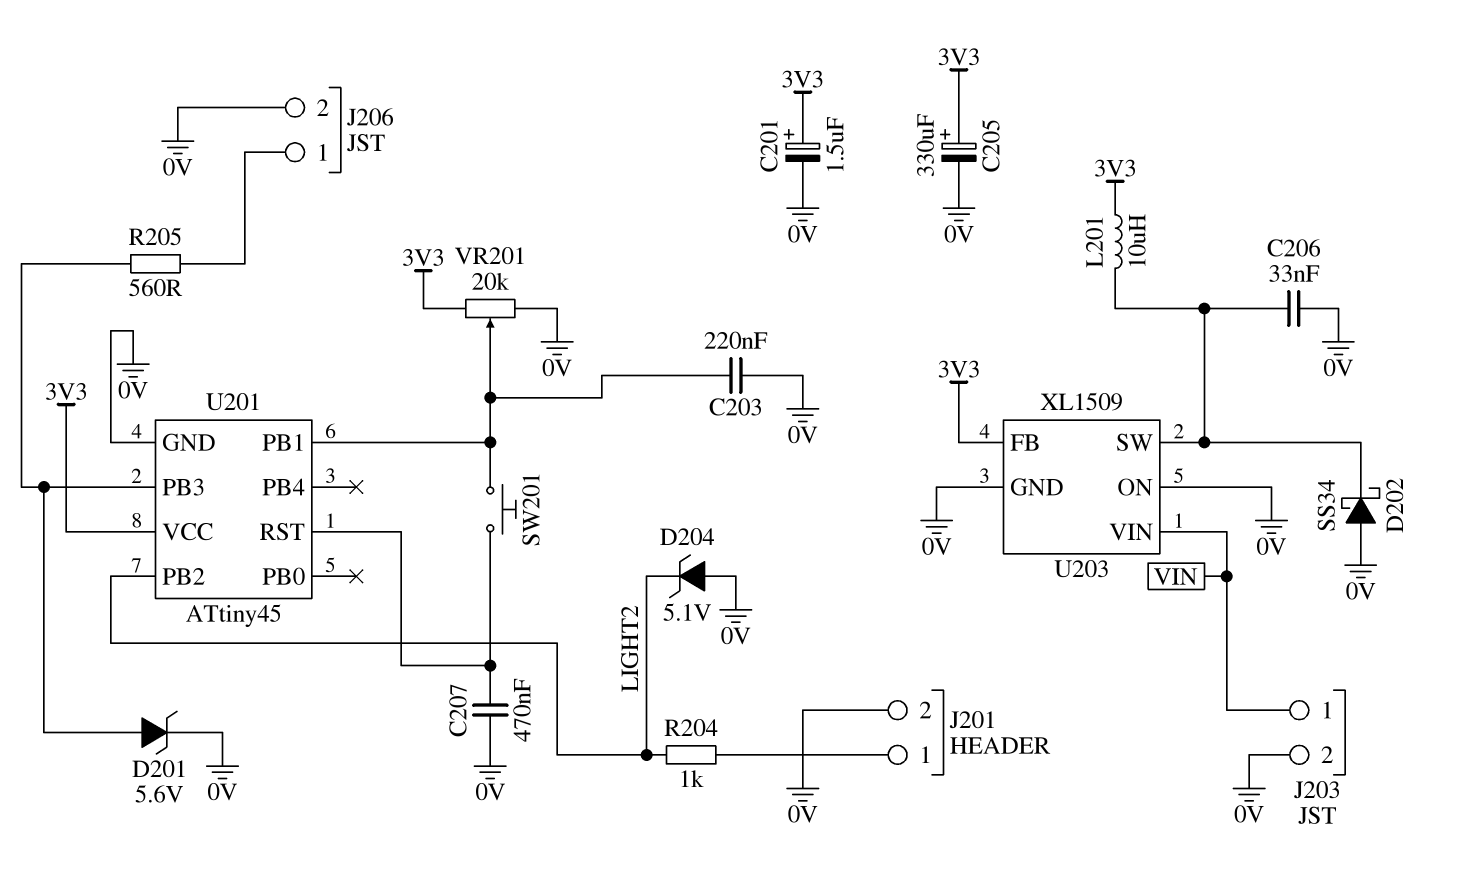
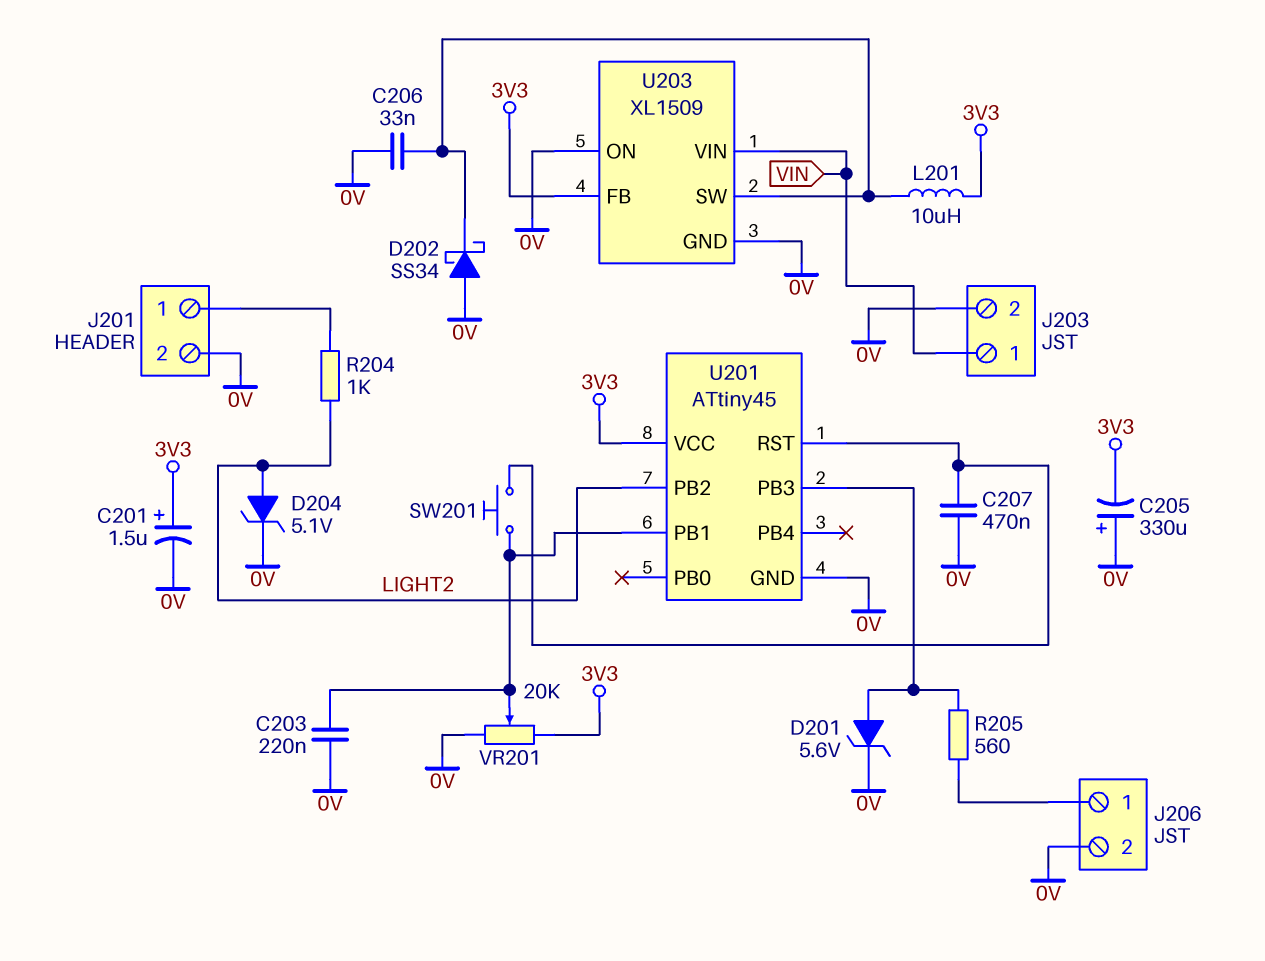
C205: 330uF (plus 3V3, minus 0V) -> 330uF (plus 0V, minus 3V3)
D204: zener 5.1V (A 0V, K LIGHT2) -> zener 5.1V (A LIGHT2, K 0V)

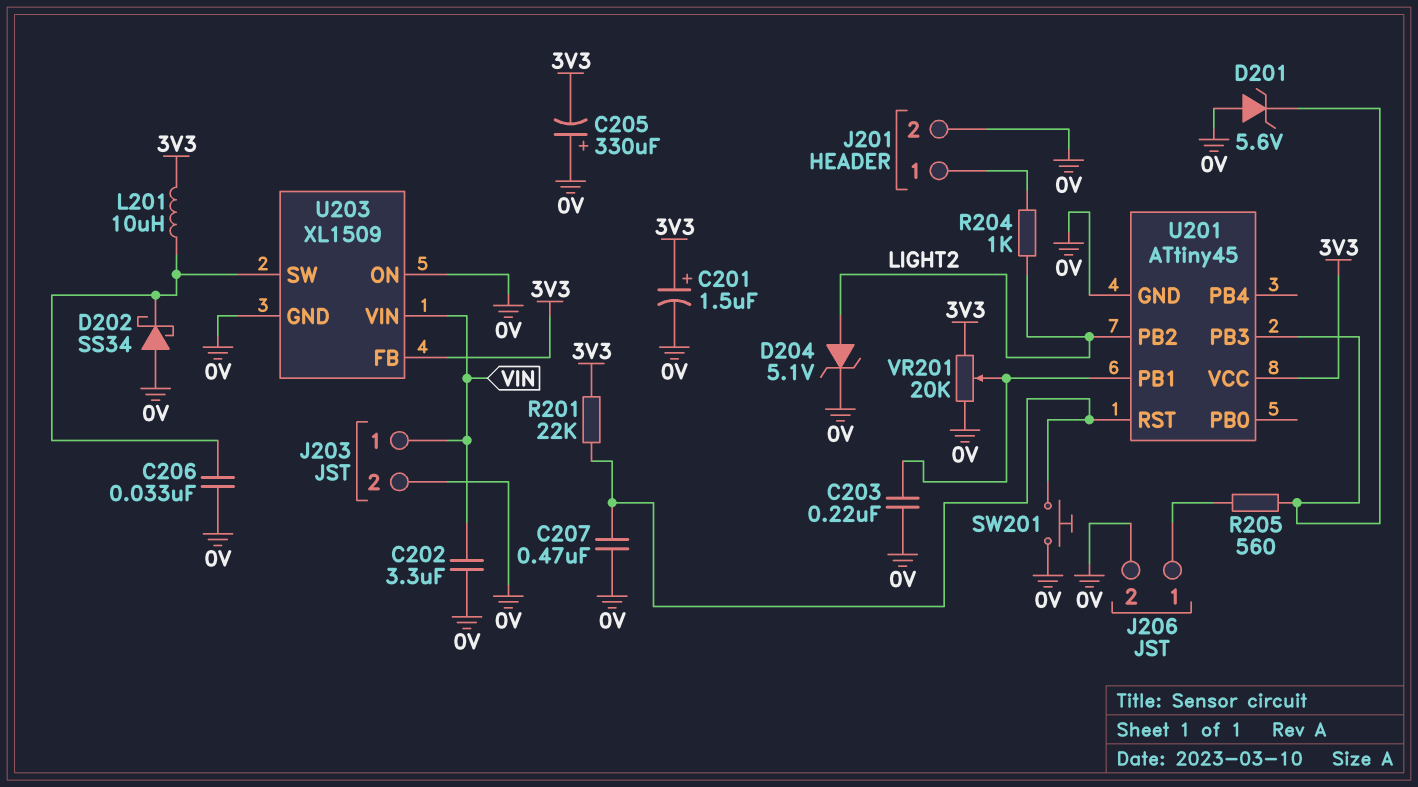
C202: none -> 3.3uF (0V, VIN)
D201: zener 5.6V (A U201/PB3, K 0V) -> zener 5.6V (A 0V, K U201/PB3)
R201: none -> 22k (3V3, U201/RST)
SW201: button (U201/PB1, U201/RST) -> button (0V, U201/RST)

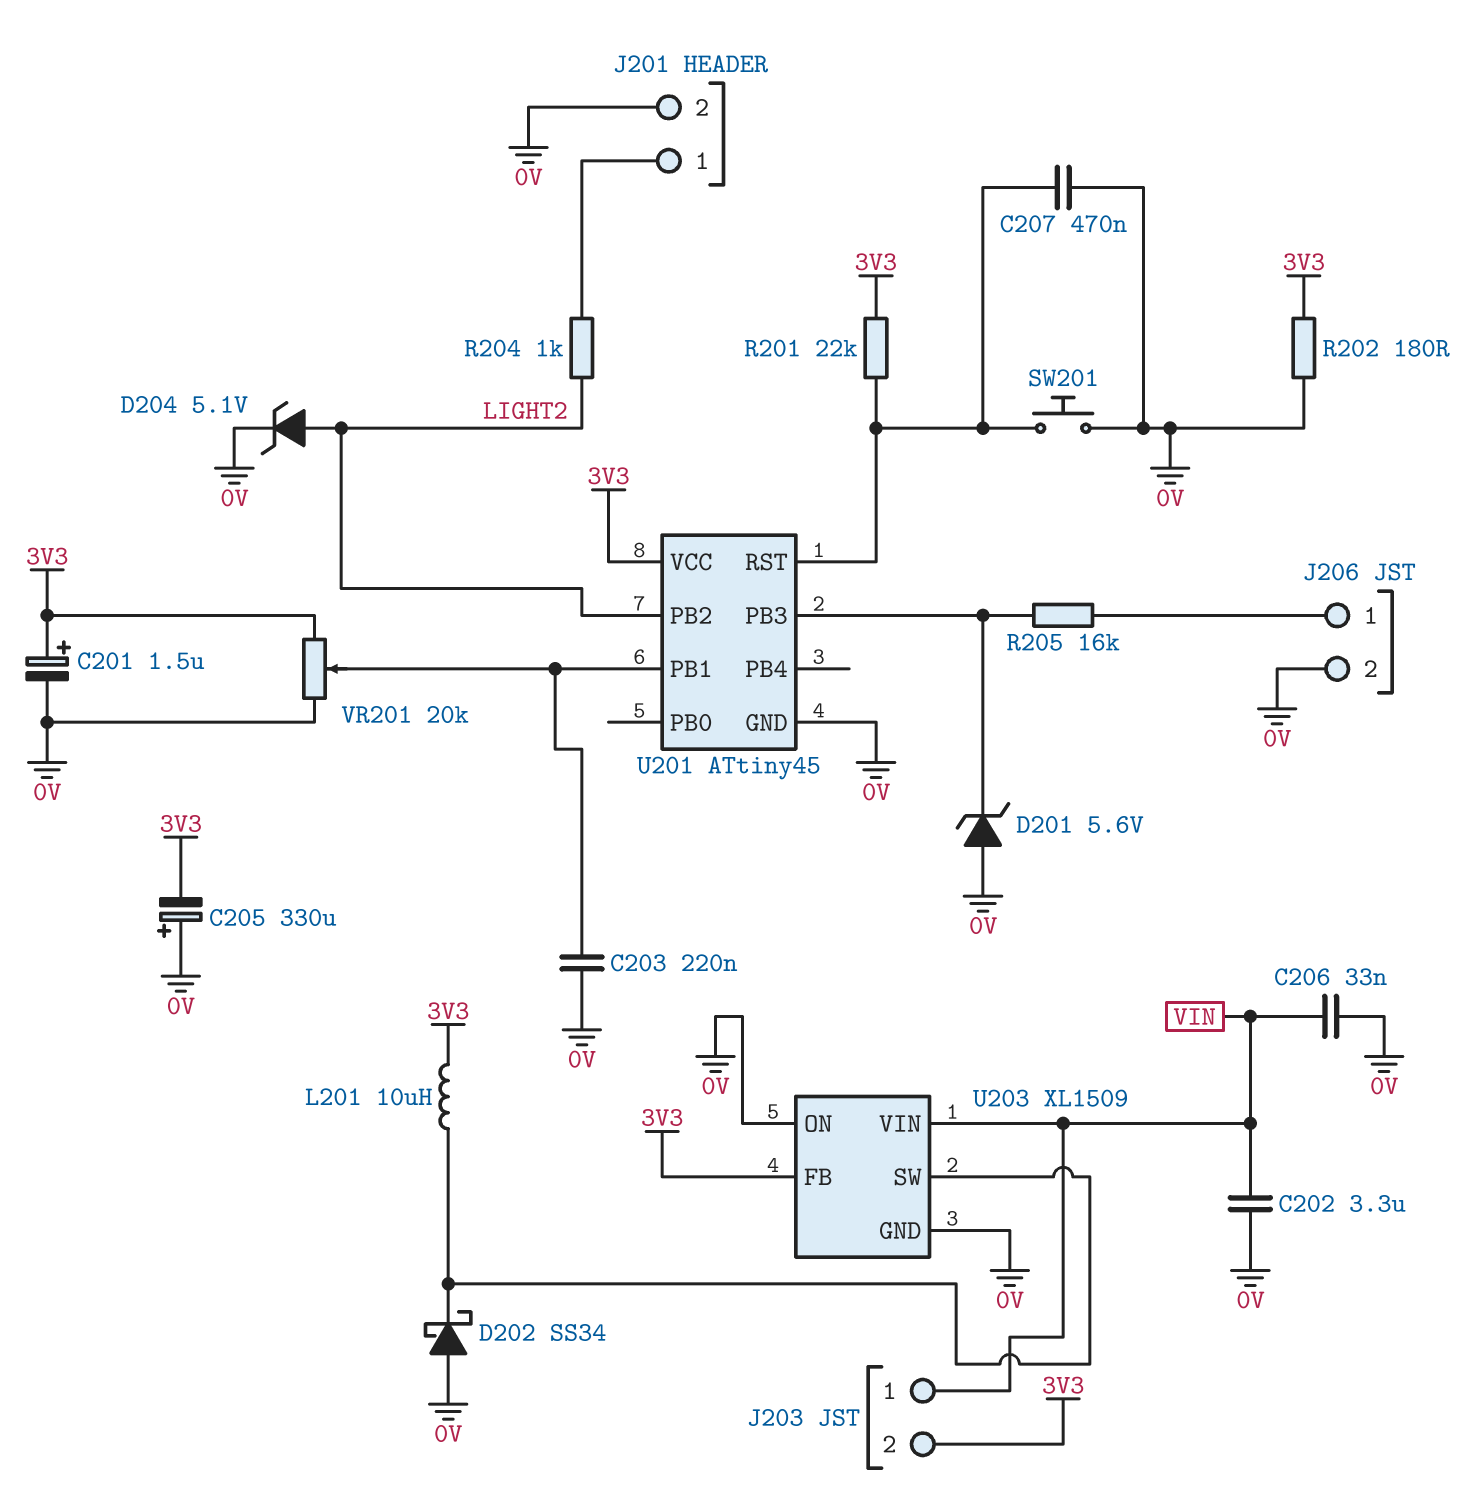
C206: 33nF (0V, U203/SW) -> 33nF (0V, VIN)
J203 pin 2: 0V -> 3V3
R202: none -> 180 (0V, 3V3)
R205: 560 (J206/1, U201/PB3) -> 16k (J206/1, U201/PB3)

